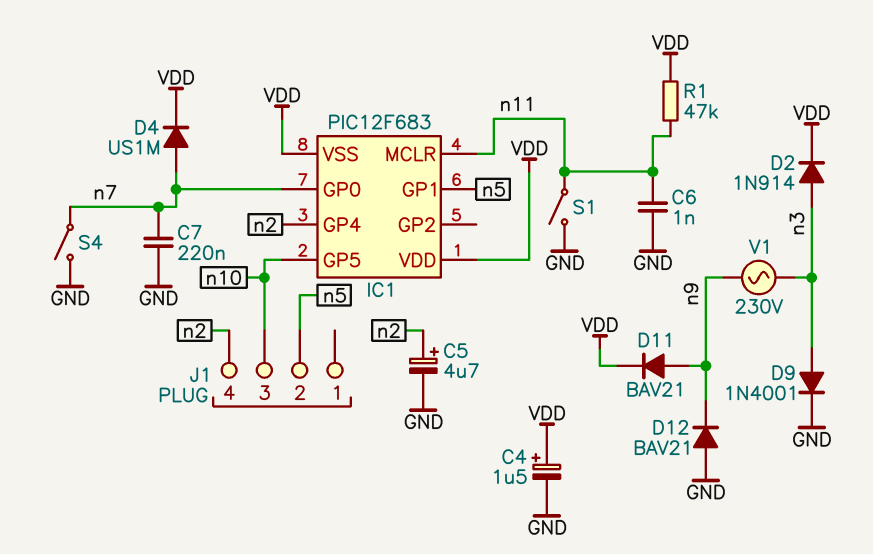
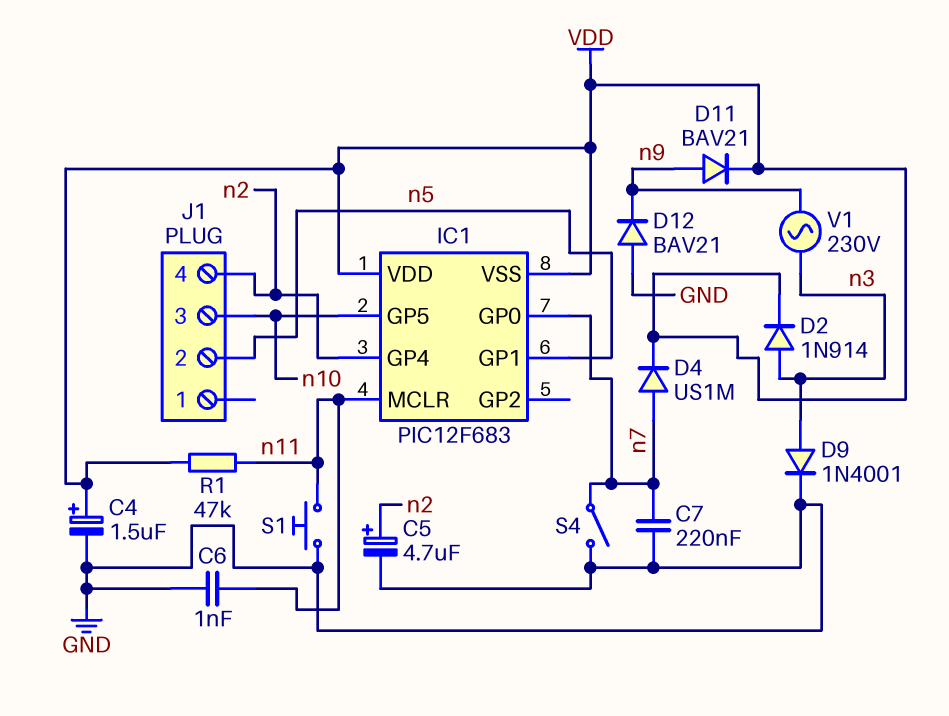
S1: switch (GND, n11) -> button (GND, n11)

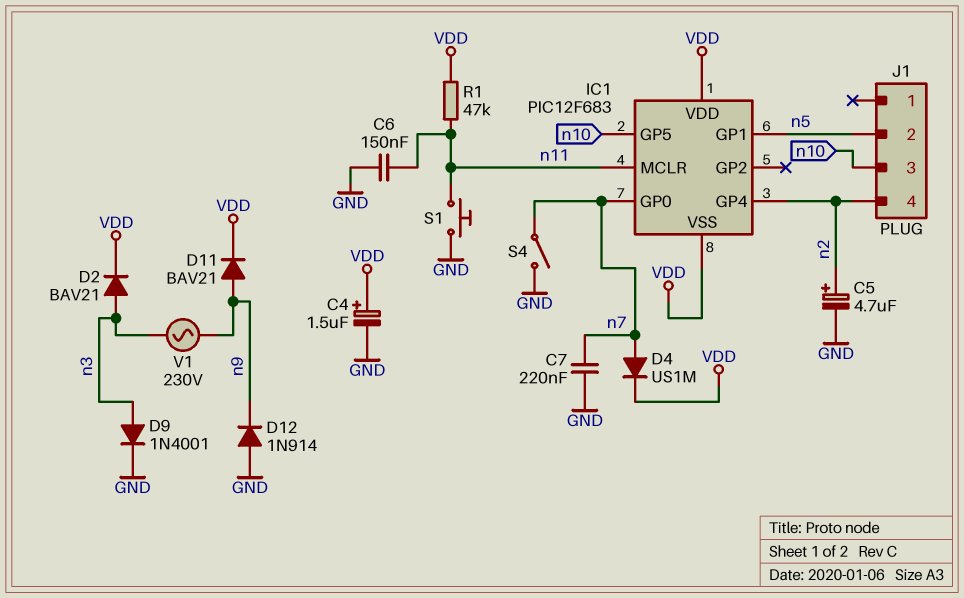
C6: 1nF (GND, n11) -> 150nF (GND, n11)
D2: diode 1N914 (A n3, K VDD) -> diode BAV21 (A n3, K VDD)
D12: diode BAV21 (A GND, K n9) -> diode 1N914 (A GND, K n9)

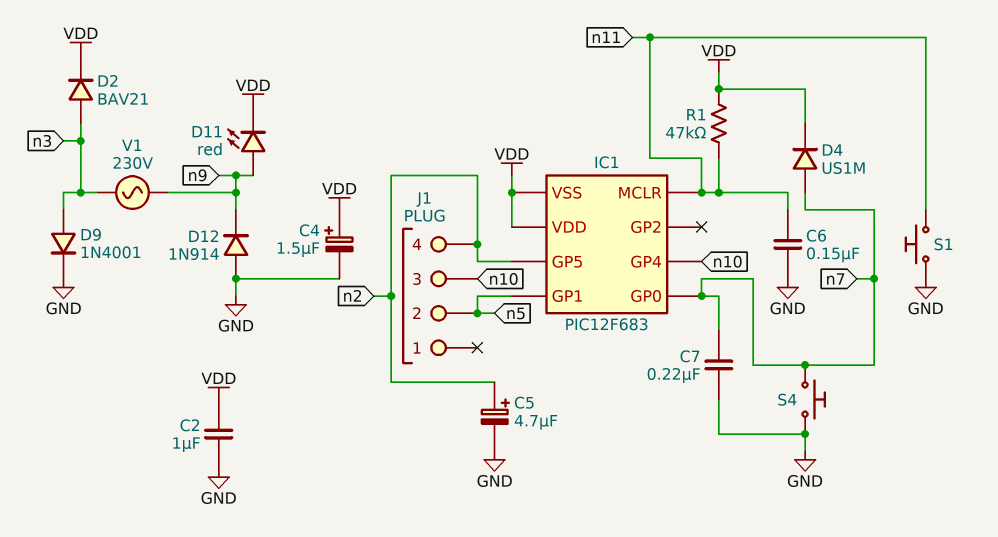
C2: none -> 1uF (GND, VDD)
D11: diode BAV21 (A n9, K VDD) -> LED red (A n9, K VDD)
IC1 pin GP4: n2 -> n10
IC1 pin GP5: n10 -> n2
S4: switch (GND, n7) -> button (GND, n7)

